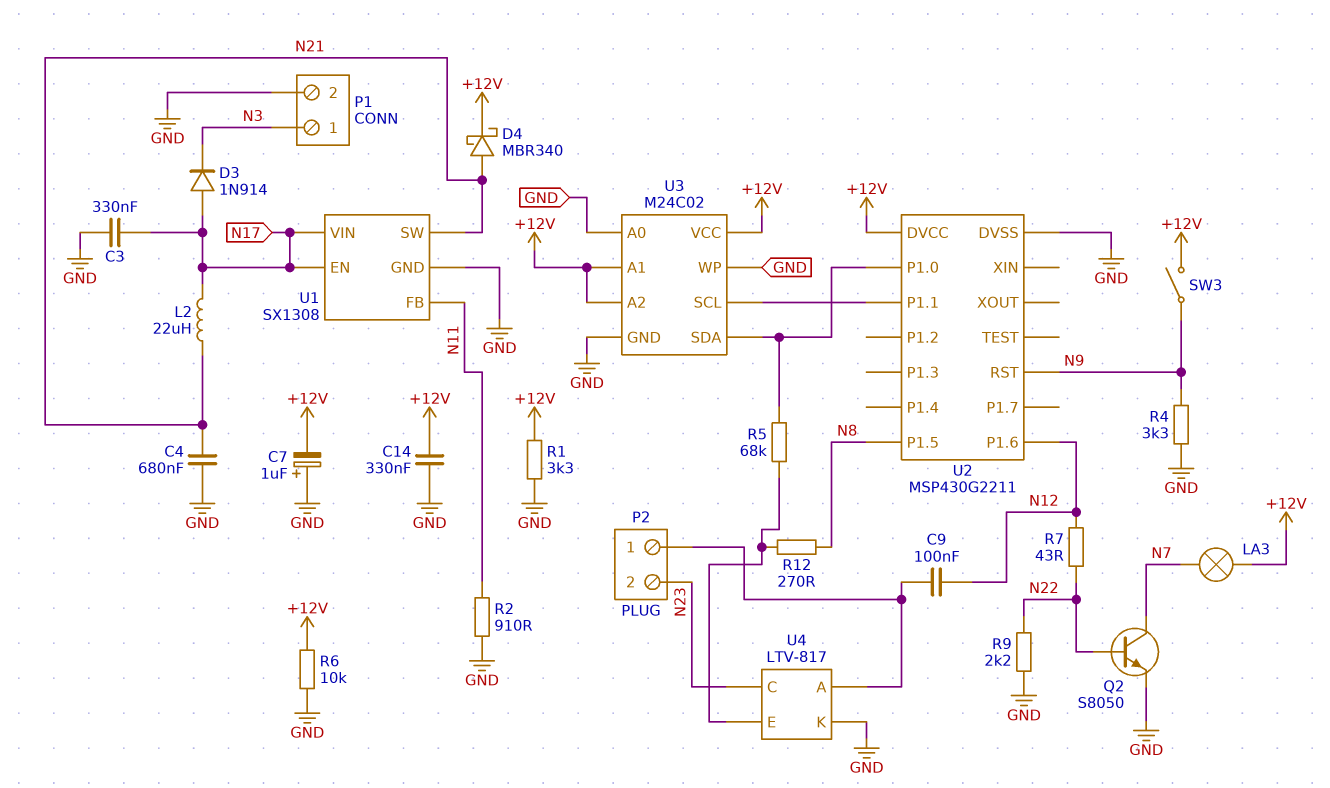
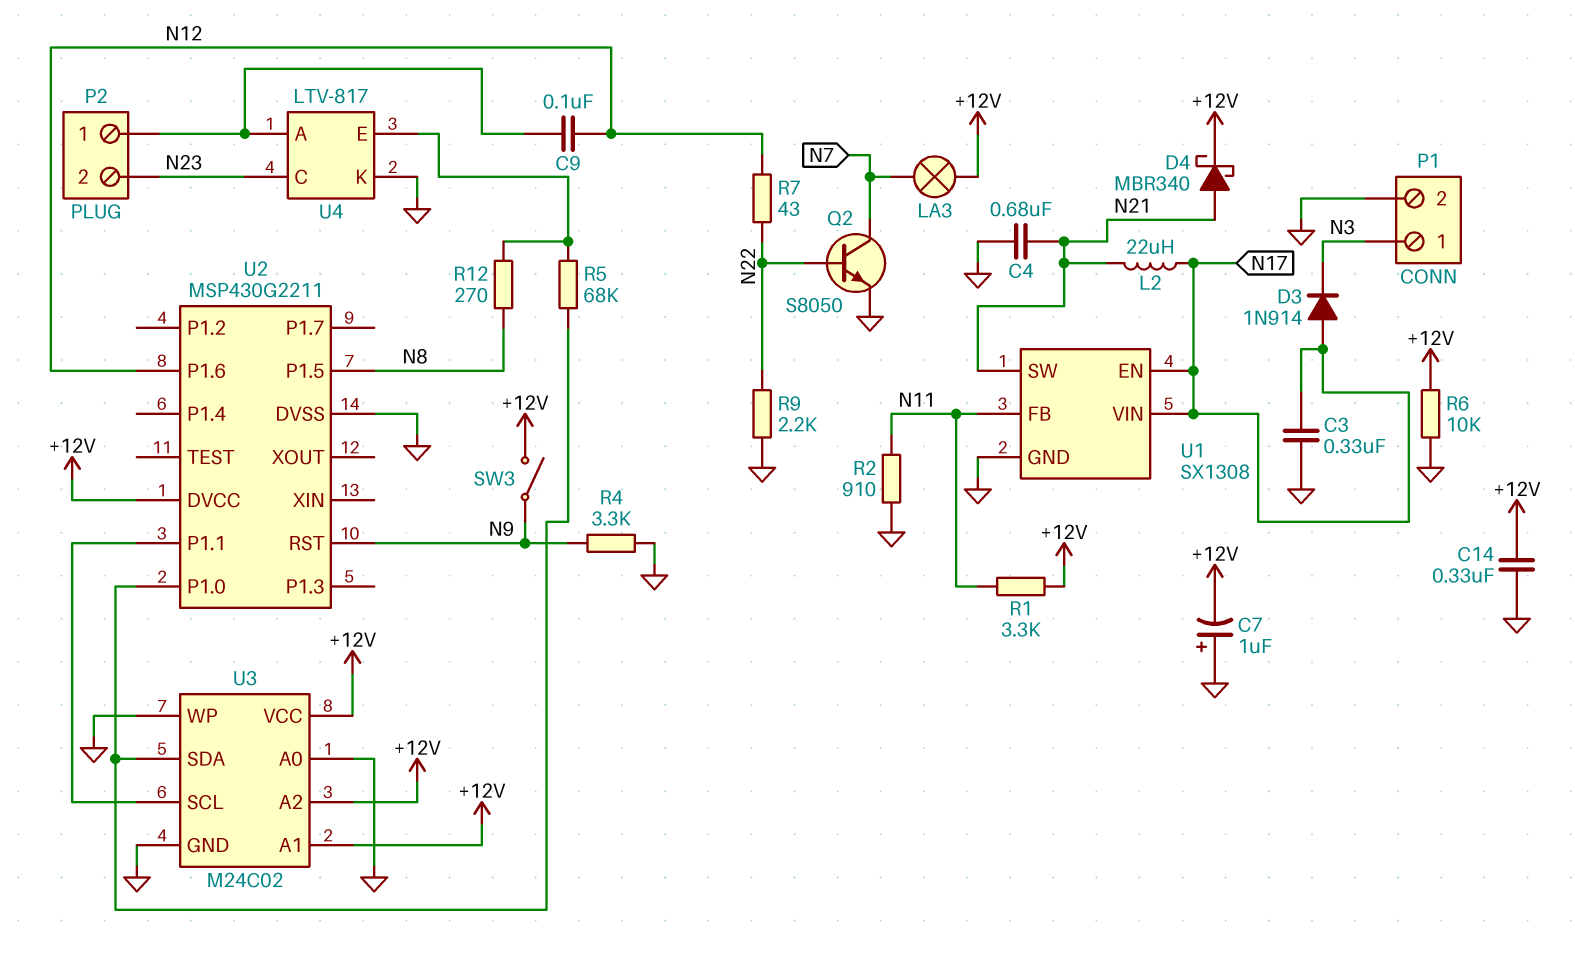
R1: 3.3k (+12V, GND) -> 3.3k (+12V, N11)

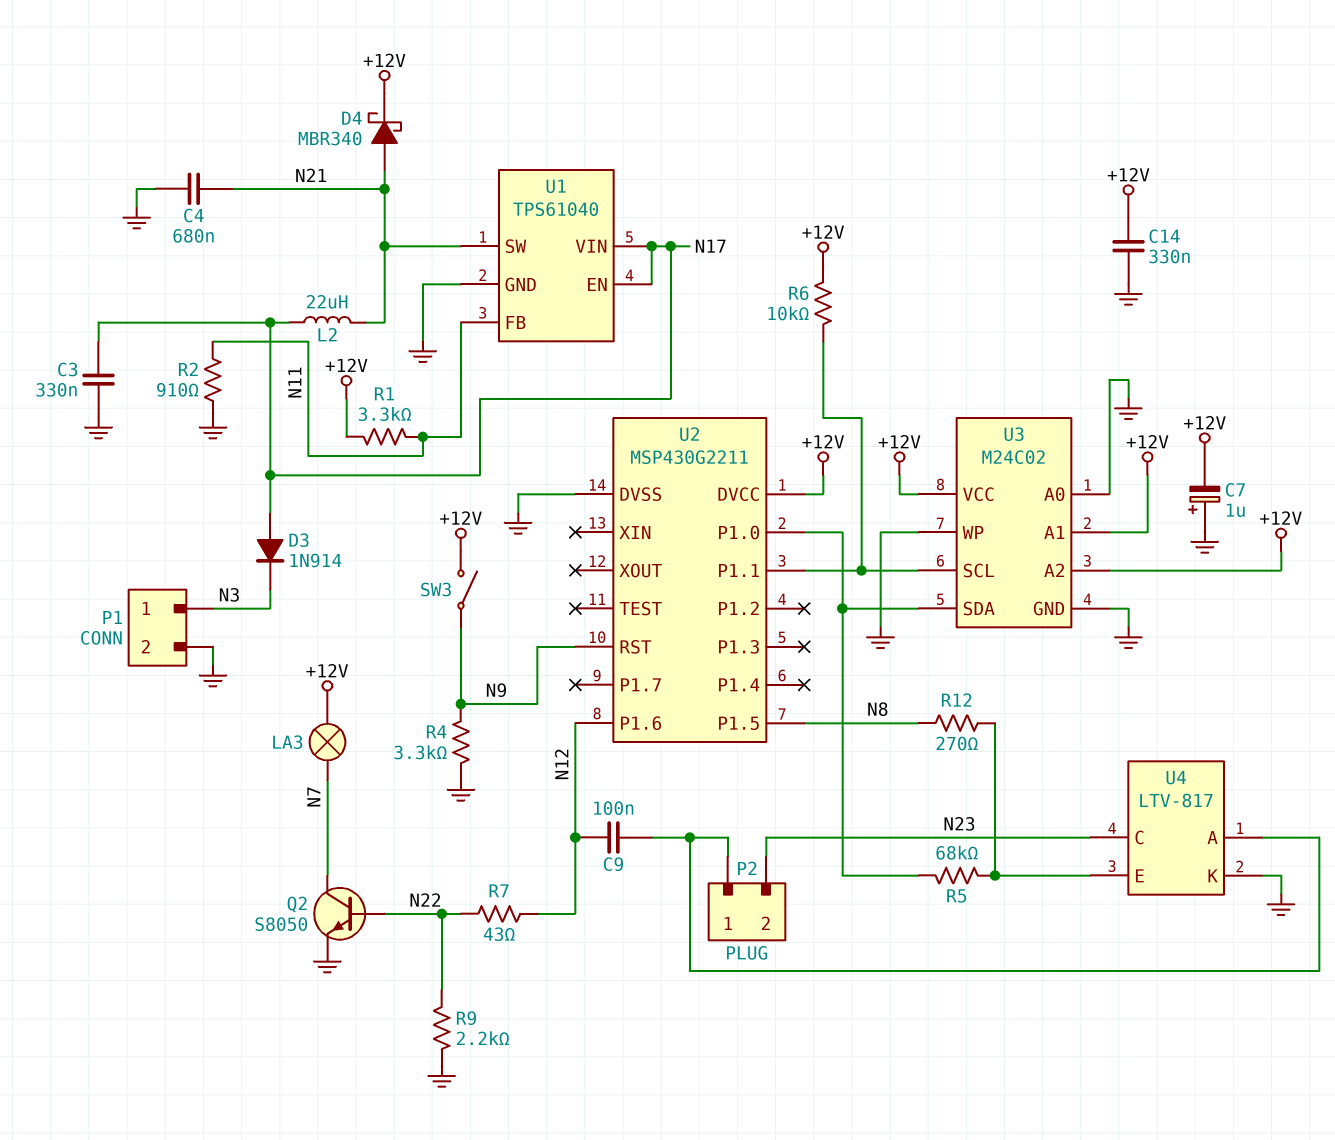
R6: 10k (+12V, GND) -> 10k (+12V, U2/P1.1)
U1: SX1308 -> TPS61040

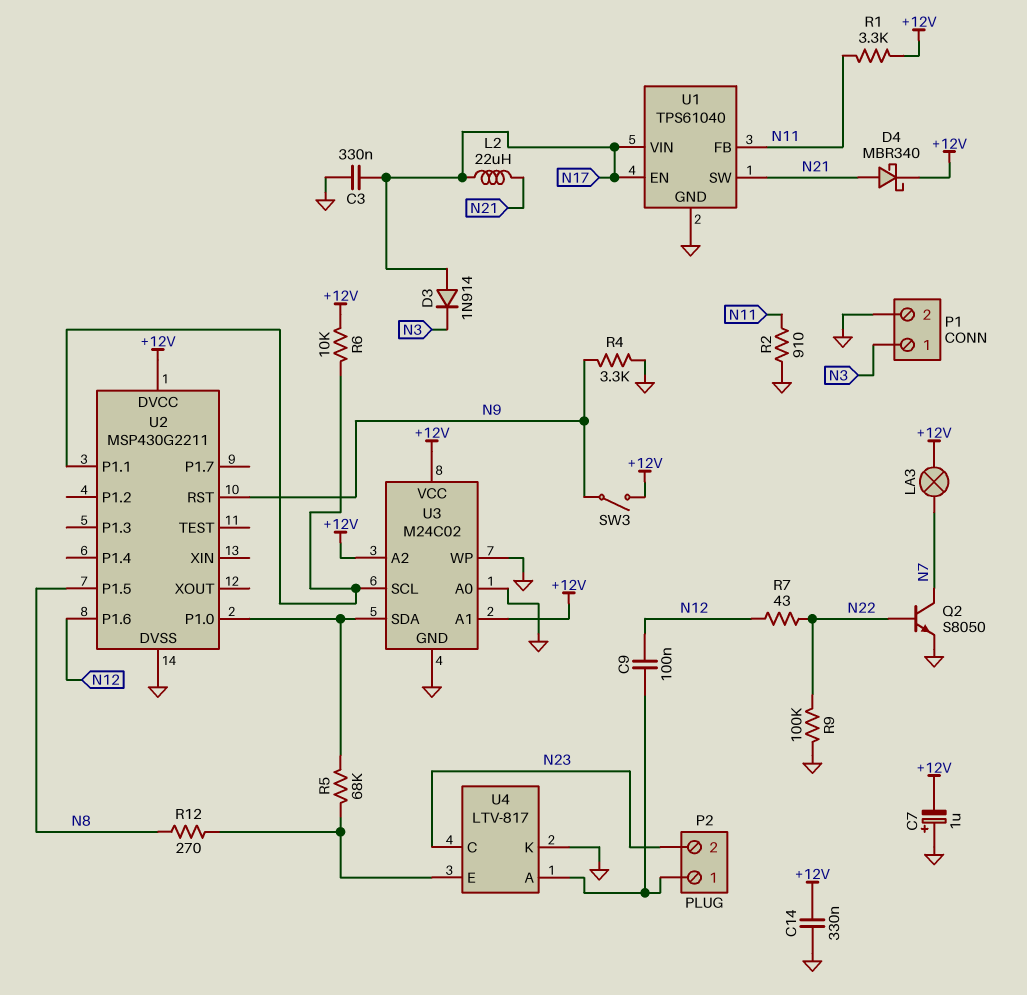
C4: 680nF (GND, N21) -> none
R9: 2.2k (GND, N22) -> 100k (GND, N22)

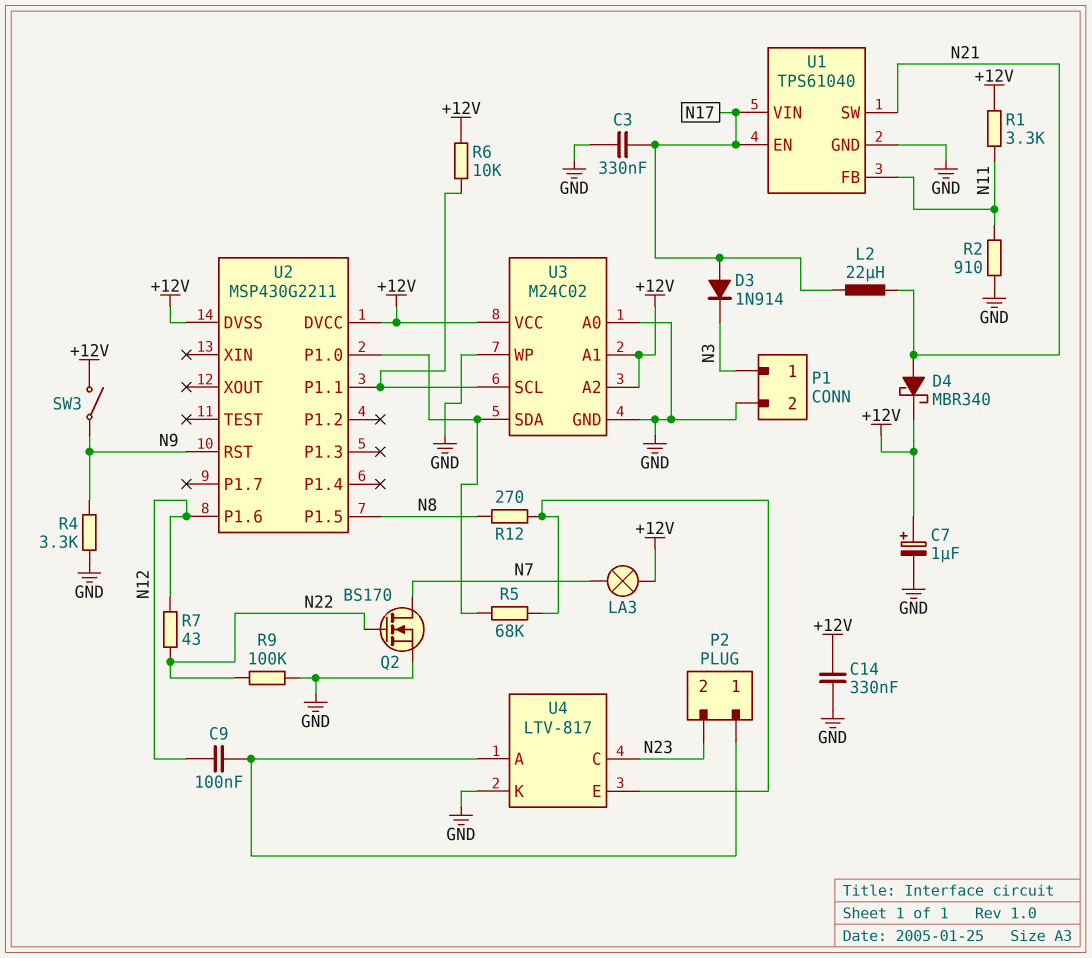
C7: 1uF (plus GND, minus +12V) -> 1uF (plus +12V, minus GND)
Q2: NPN S8050 (B N22, C N7, E GND) -> NMOS BS170 (G N22, D N7, S GND)
U2 pin DVSS: GND -> +12V

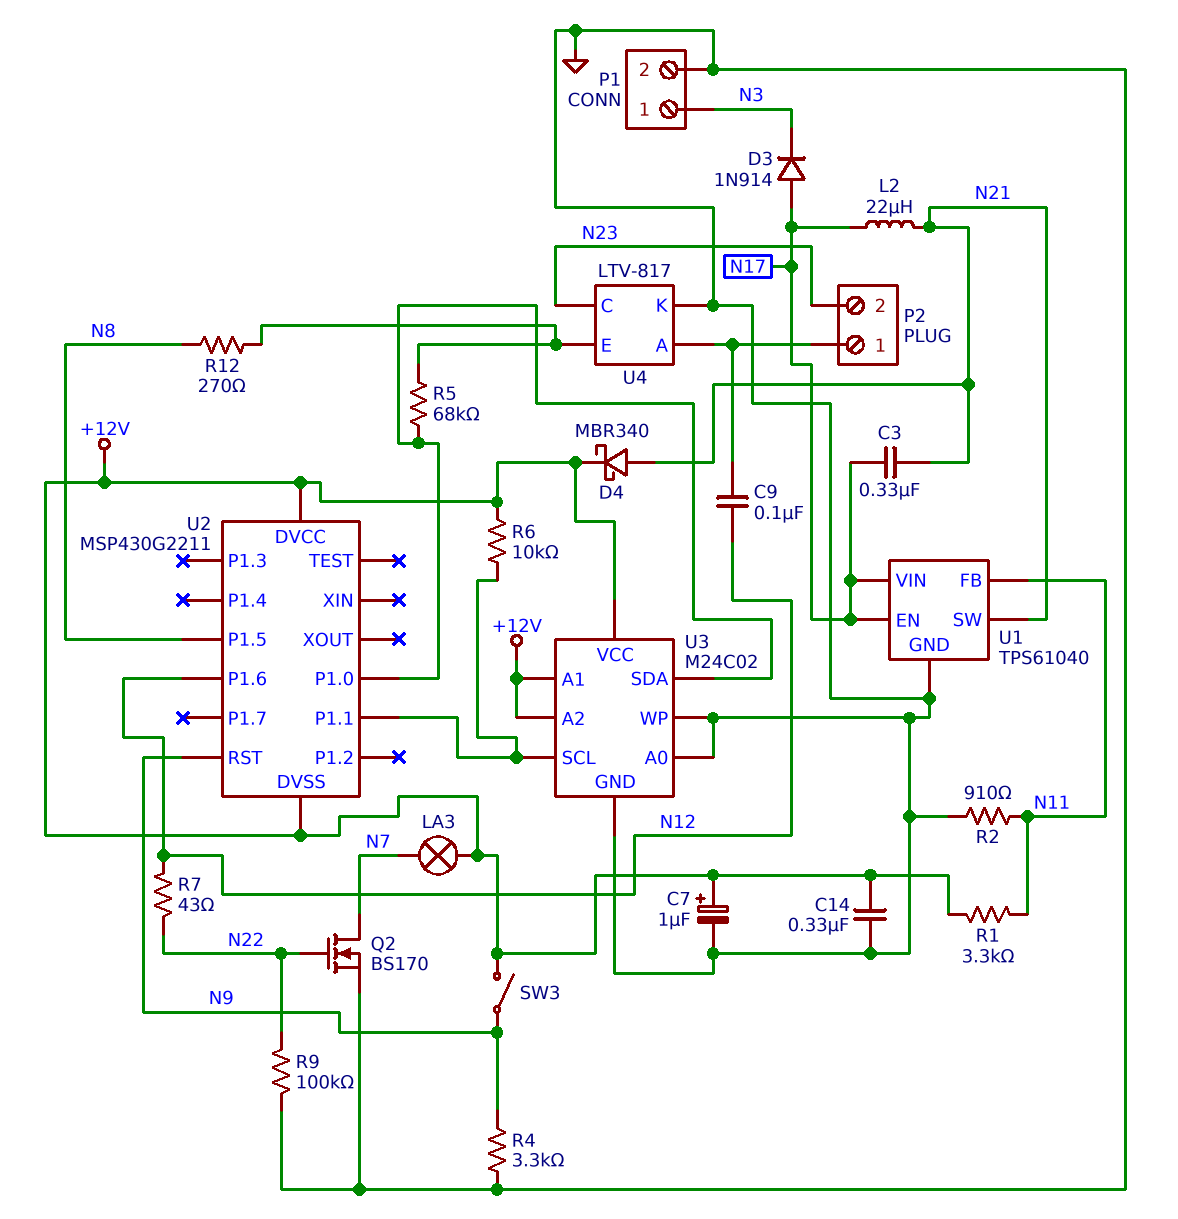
C3: 330nF (GND, N17) -> 330nF (N17, N21)

